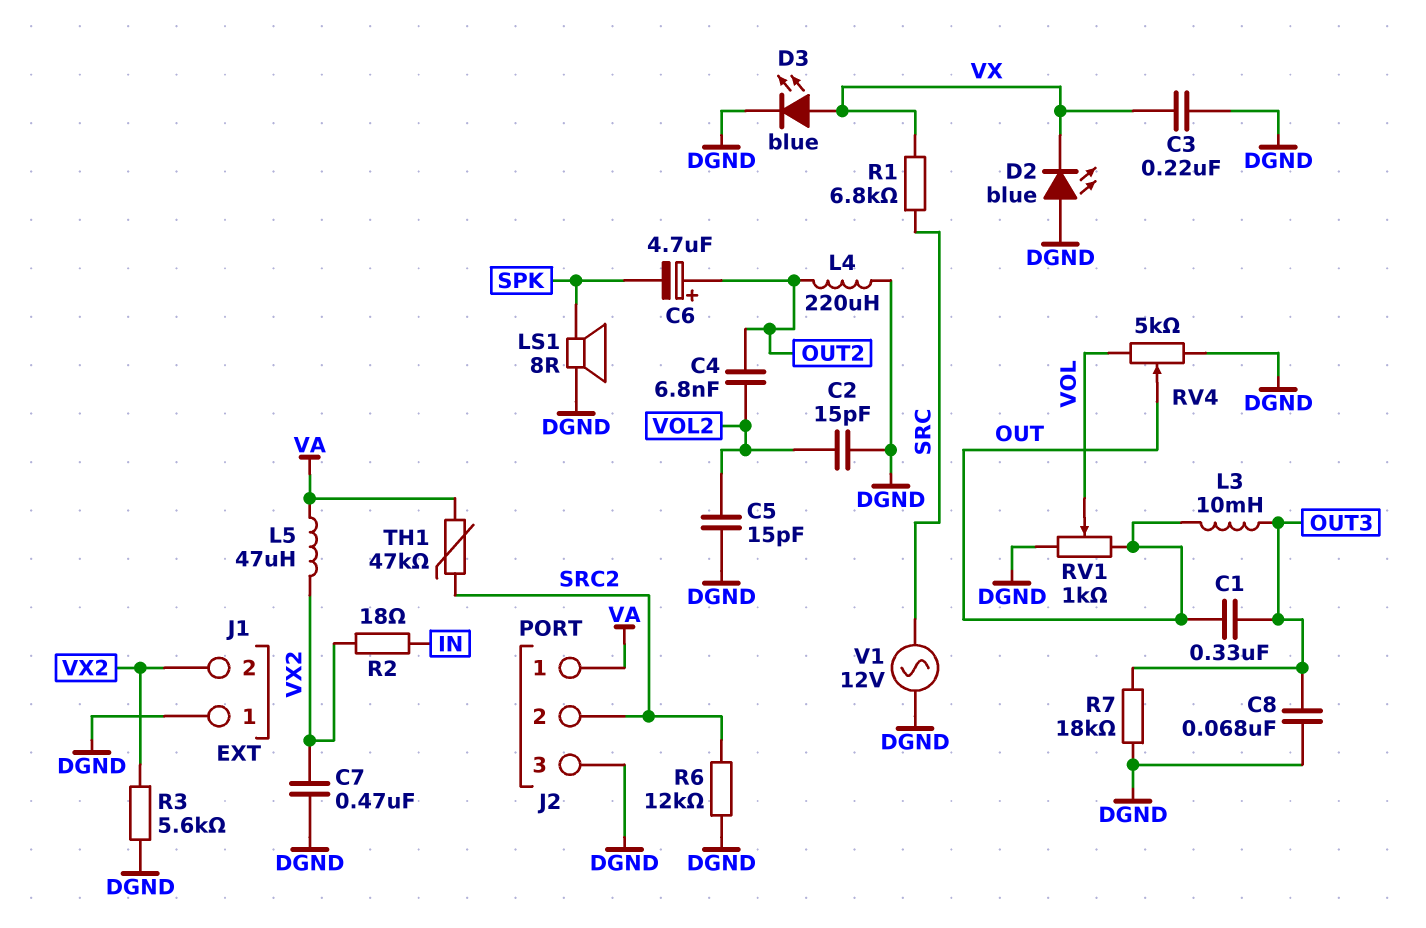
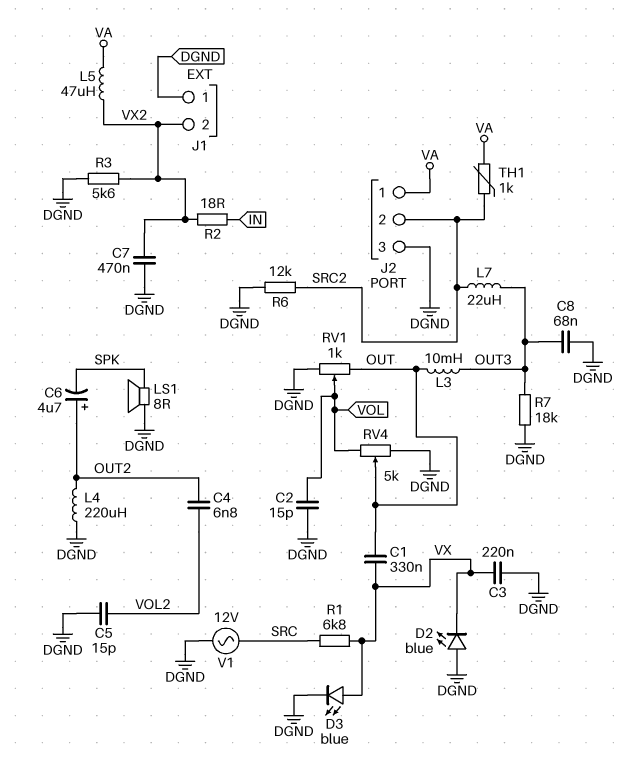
C1: 330nF (OUT, OUT3) -> 330nF (OUT, VX)
C2: 15pF (DGND, VOL2) -> 15pF (DGND, VOL)
L7: none -> 22uH (OUT3, SRC2)
TH1: 47k (SRC2, VA) -> 1k (SRC2, VA)

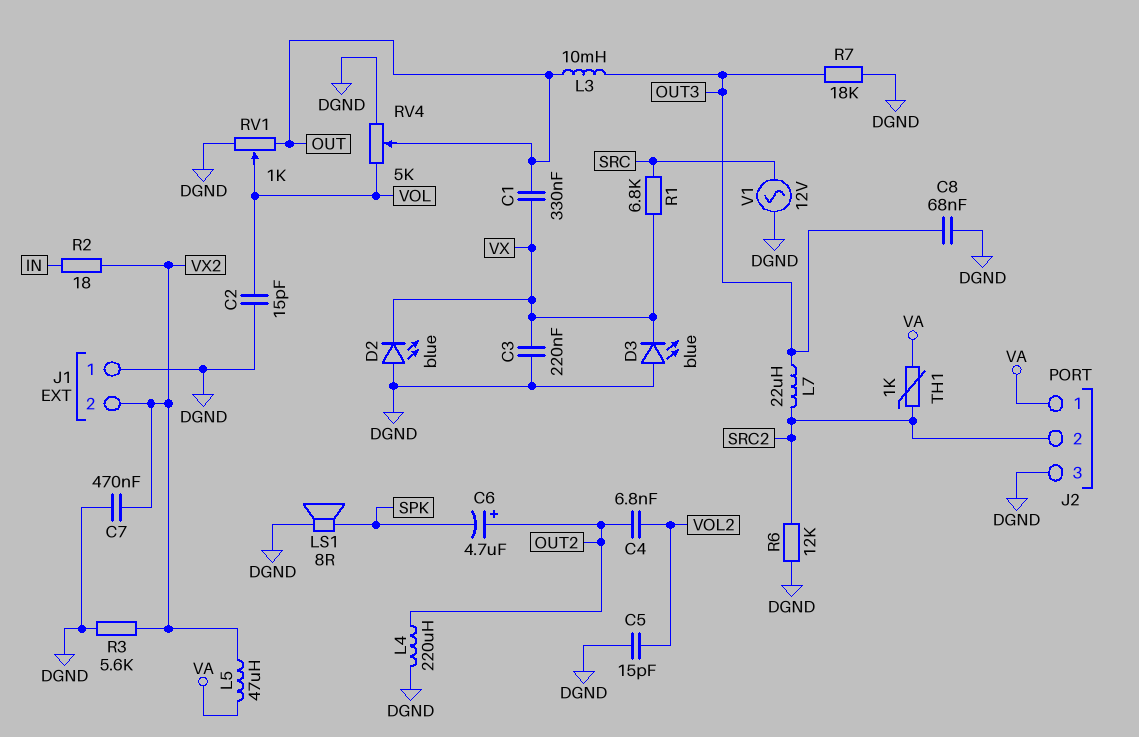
D3: LED blue (A VX, K DGND) -> LED blue (A DGND, K VX)

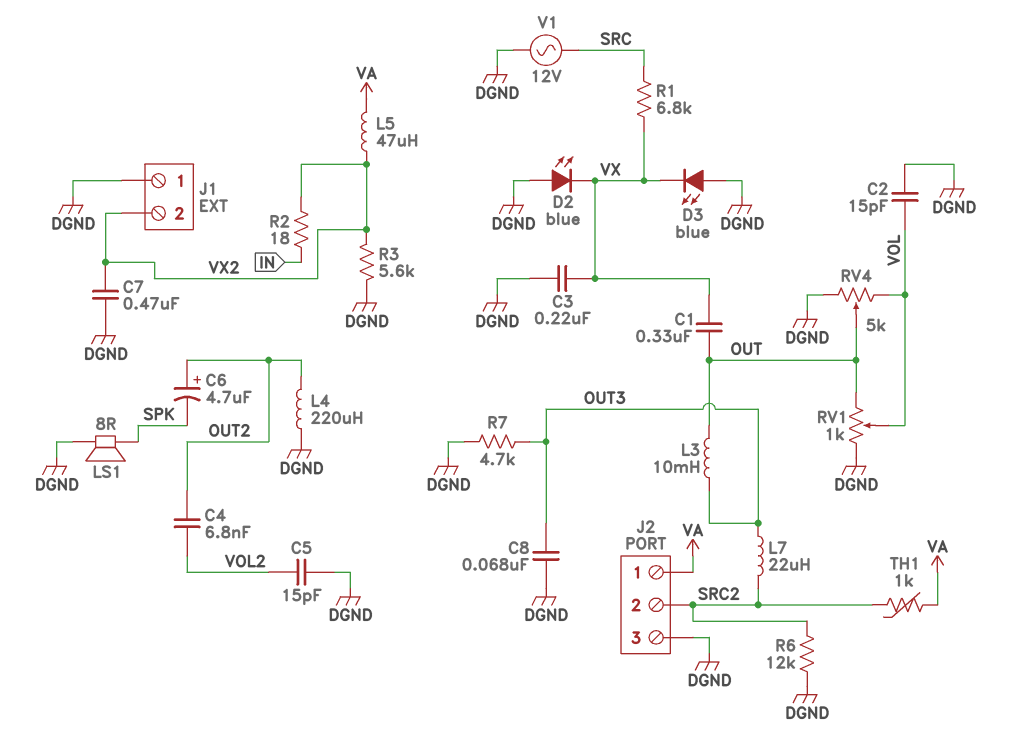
R7: 18k (DGND, OUT3) -> 4.7k (DGND, OUT3)

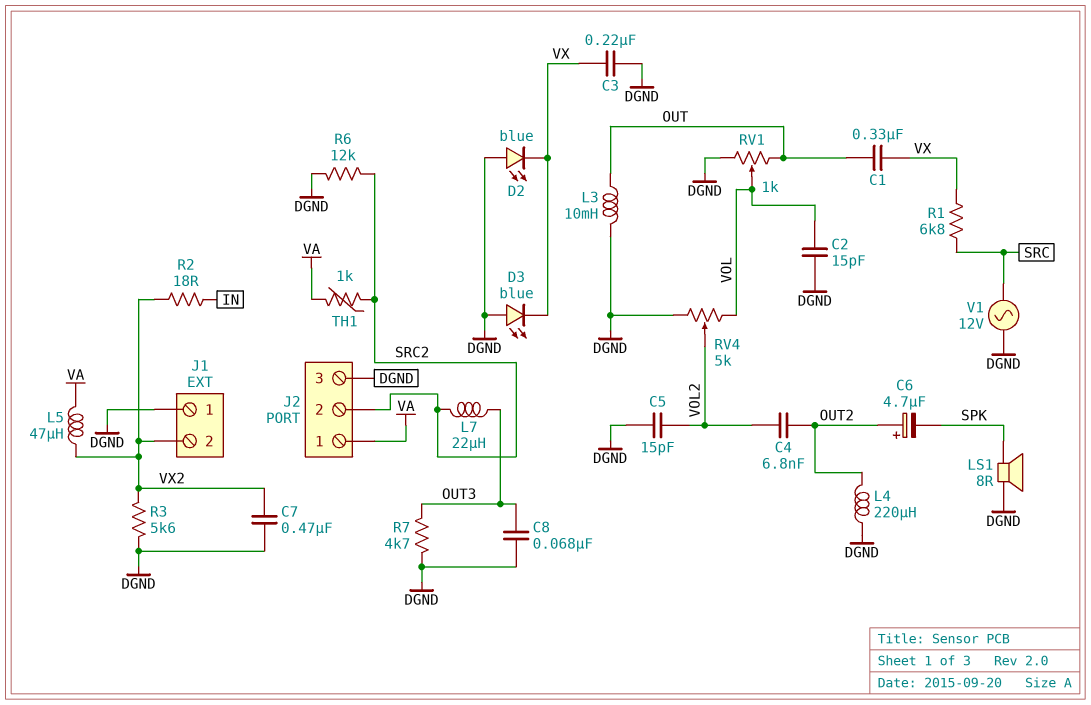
L3: 10mH (OUT, OUT3) -> 10mH (DGND, OUT)
RV4: 5k (DGND, VOL, wiper OUT) -> 5k (DGND, VOL, wiper VOL2)

